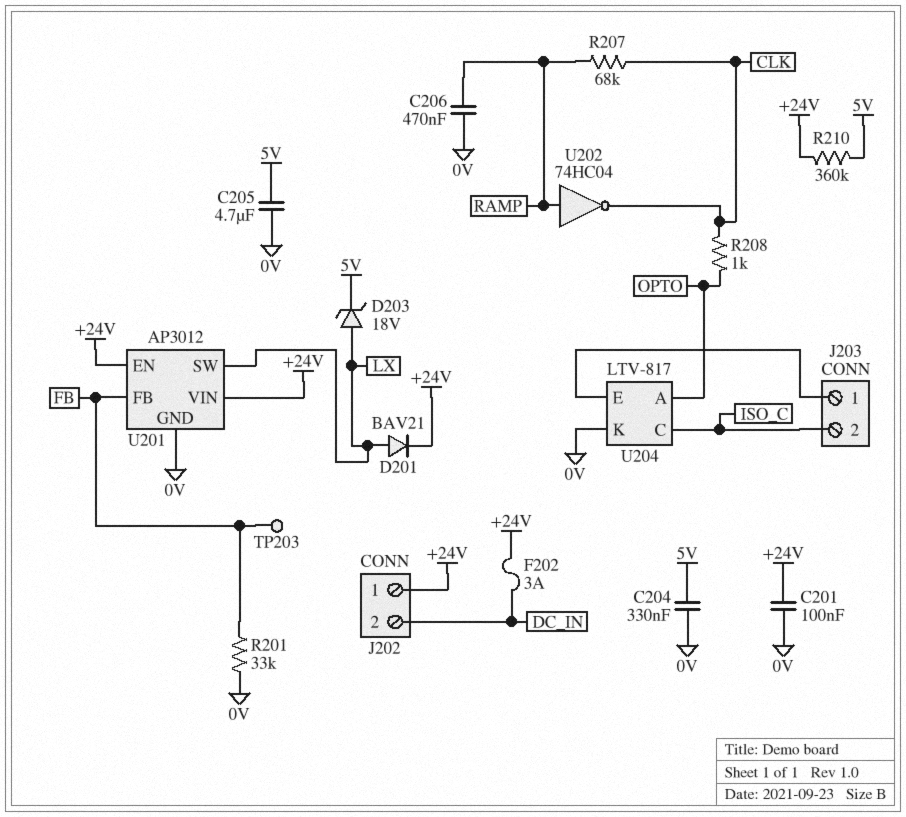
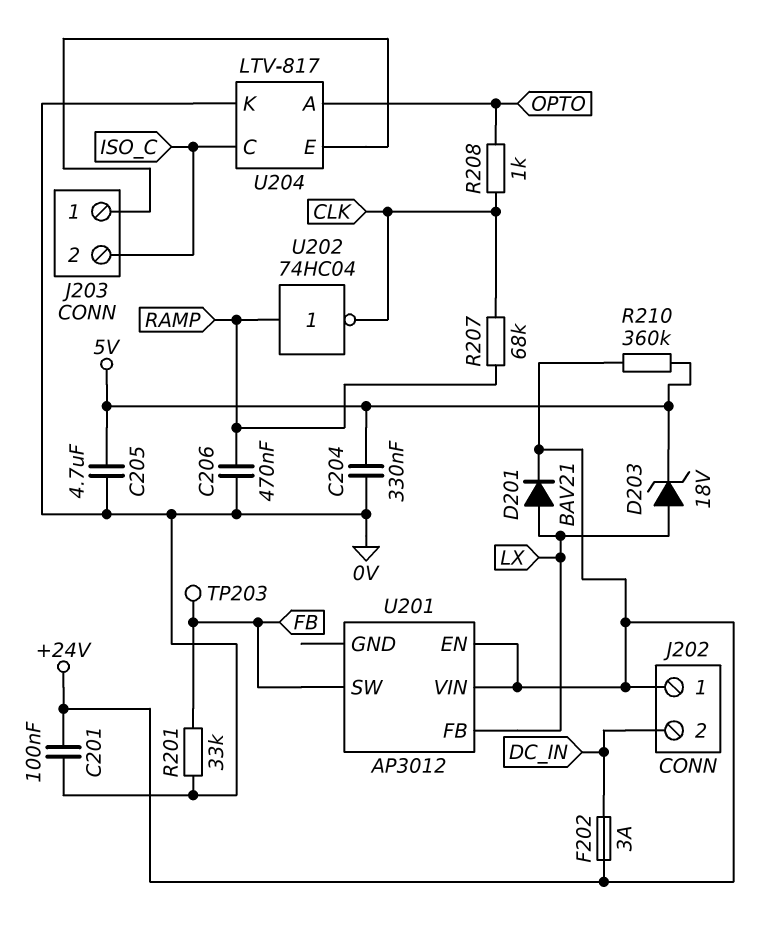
U201 pin FB: FB -> LX
U201 pin GND: 0V -> none
U201 pin SW: LX -> FB

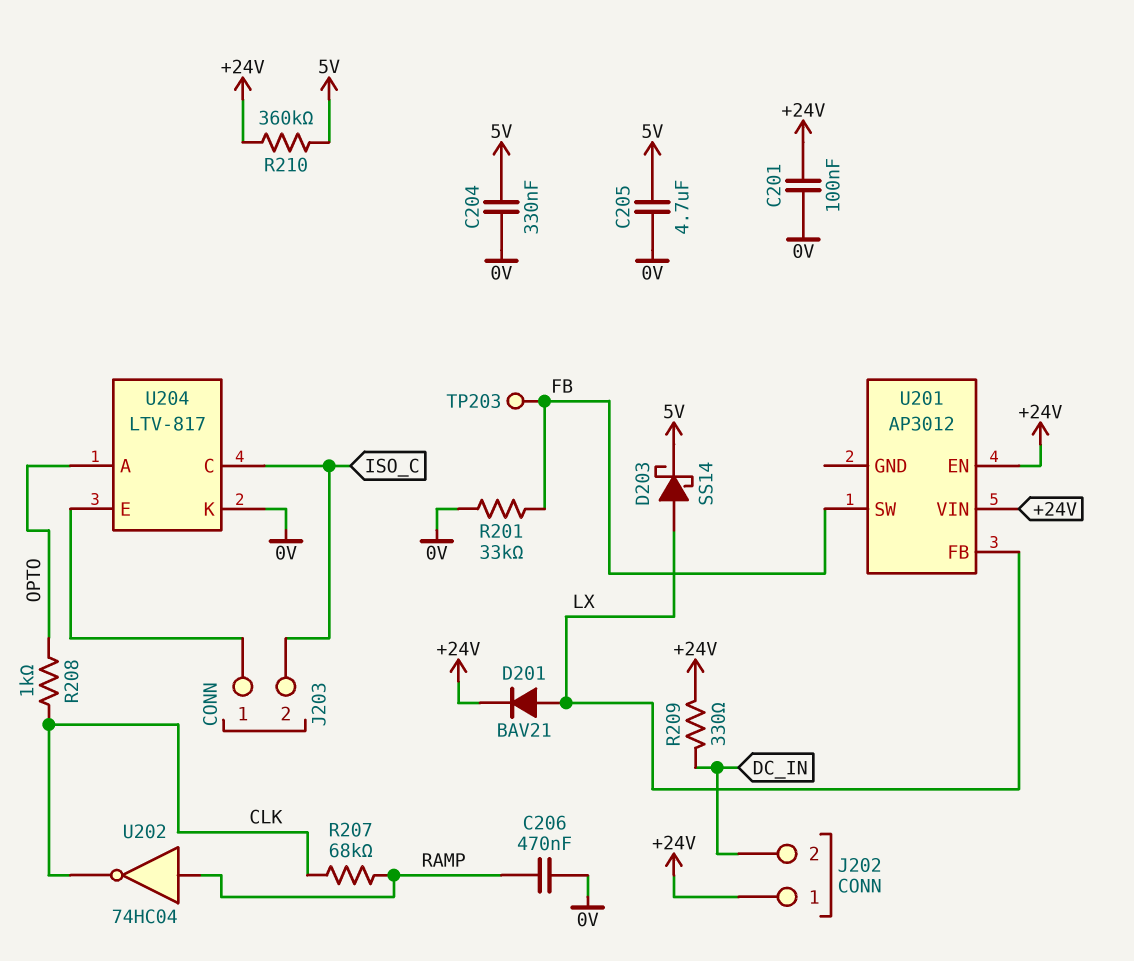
D203: zener 18V (A LX, K 5V) -> schottky SS14 (A LX, K 5V)
F202: 3A (+24V, DC_IN) -> none
R209: none -> 330 (+24V, DC_IN)

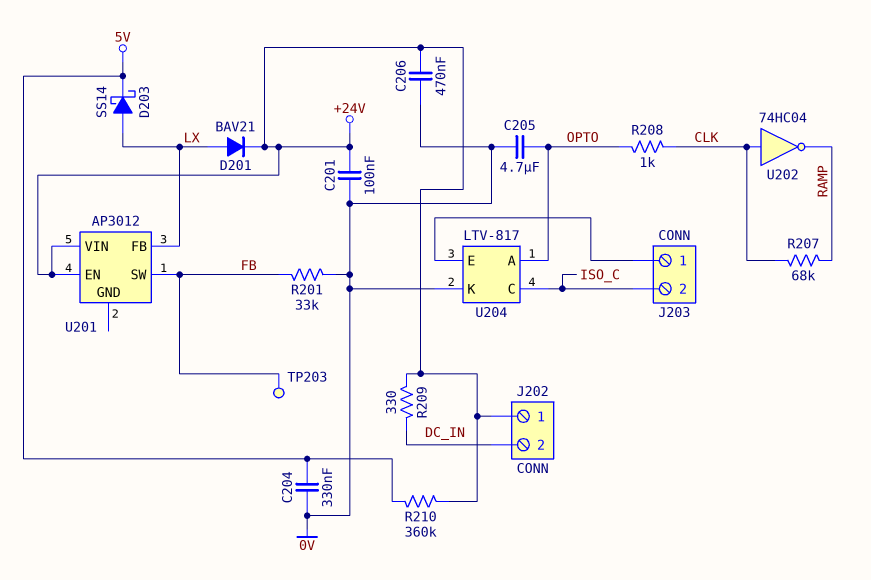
C205: 4.7uF (0V, 5V) -> 4.7uF (0V, OPTO)
C206: 470nF (0V, RAMP) -> 470nF (+24V, 0V)
U202: NOT 74HC04 (in RAMP, out CLK) -> NOT 74HC04 (in CLK, out RAMP)

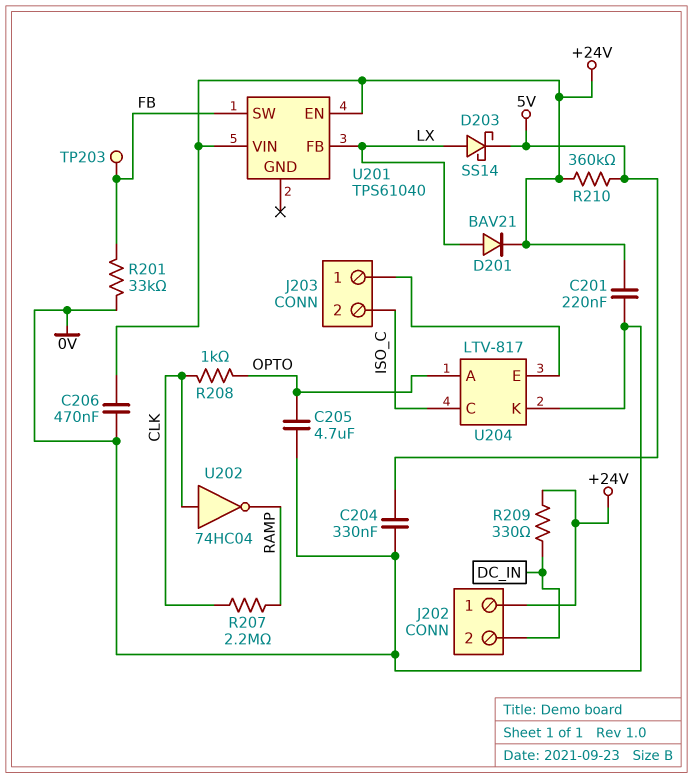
C201: 100nF (+24V, 0V) -> 220nF (+24V, 0V)
R207: 68k (CLK, RAMP) -> 2.2M (CLK, RAMP)
U201: AP3012 -> TPS61040

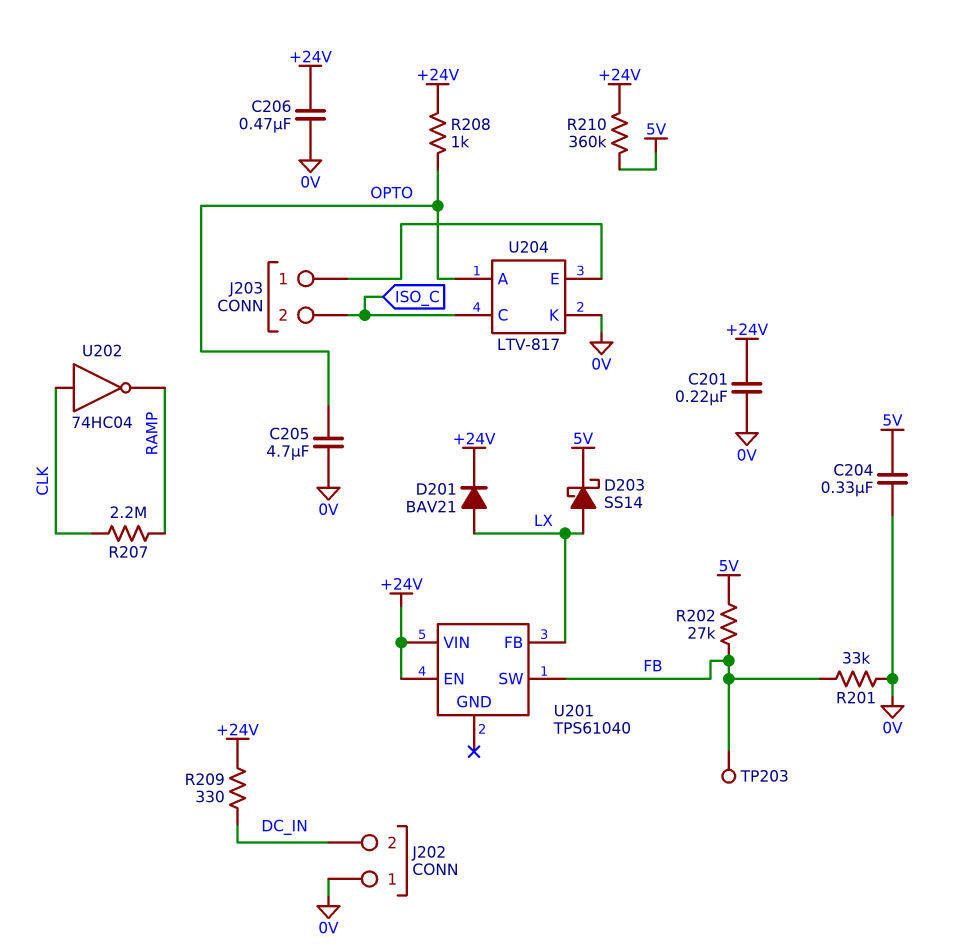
J202 pin 1: +24V -> 0V
R202: none -> 27k (5V, FB)
R208: 1k (CLK, OPTO) -> 1k (+24V, OPTO)

